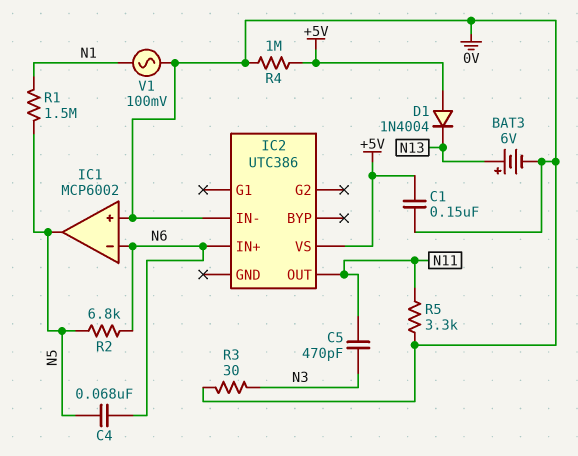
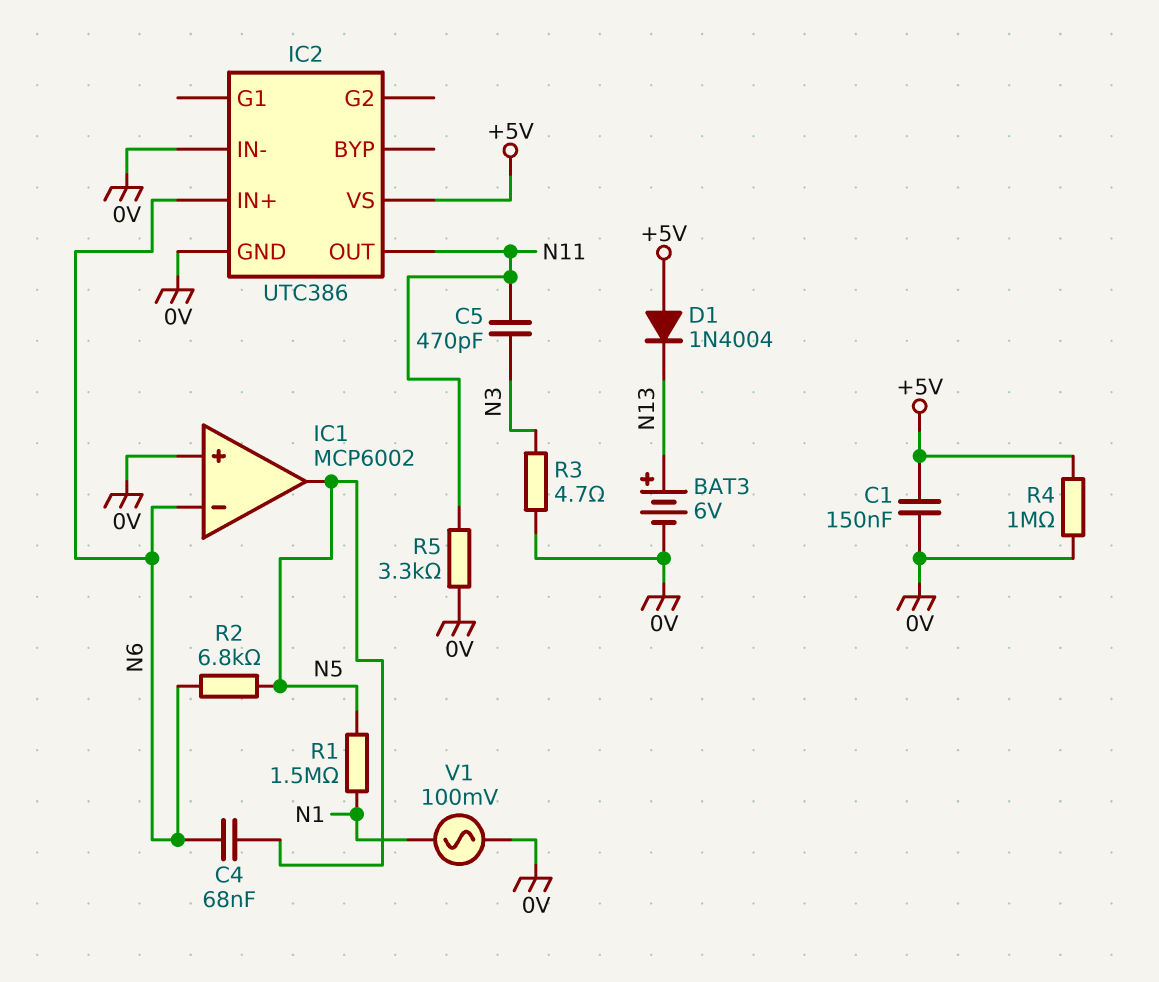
IC2 pin GND: none -> 0V
R3: 30 (0V, N3) -> 4.7 (0V, N3)

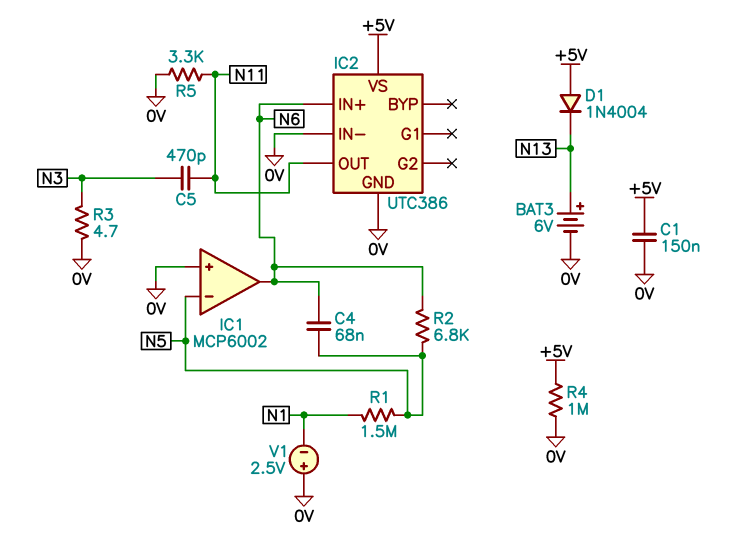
IC1 pin in-: N6 -> N5
IC1 pin out: N5 -> N6
V1: AC 100mV (0V, N1) -> 2.5V (plus 0V, minus N1)

